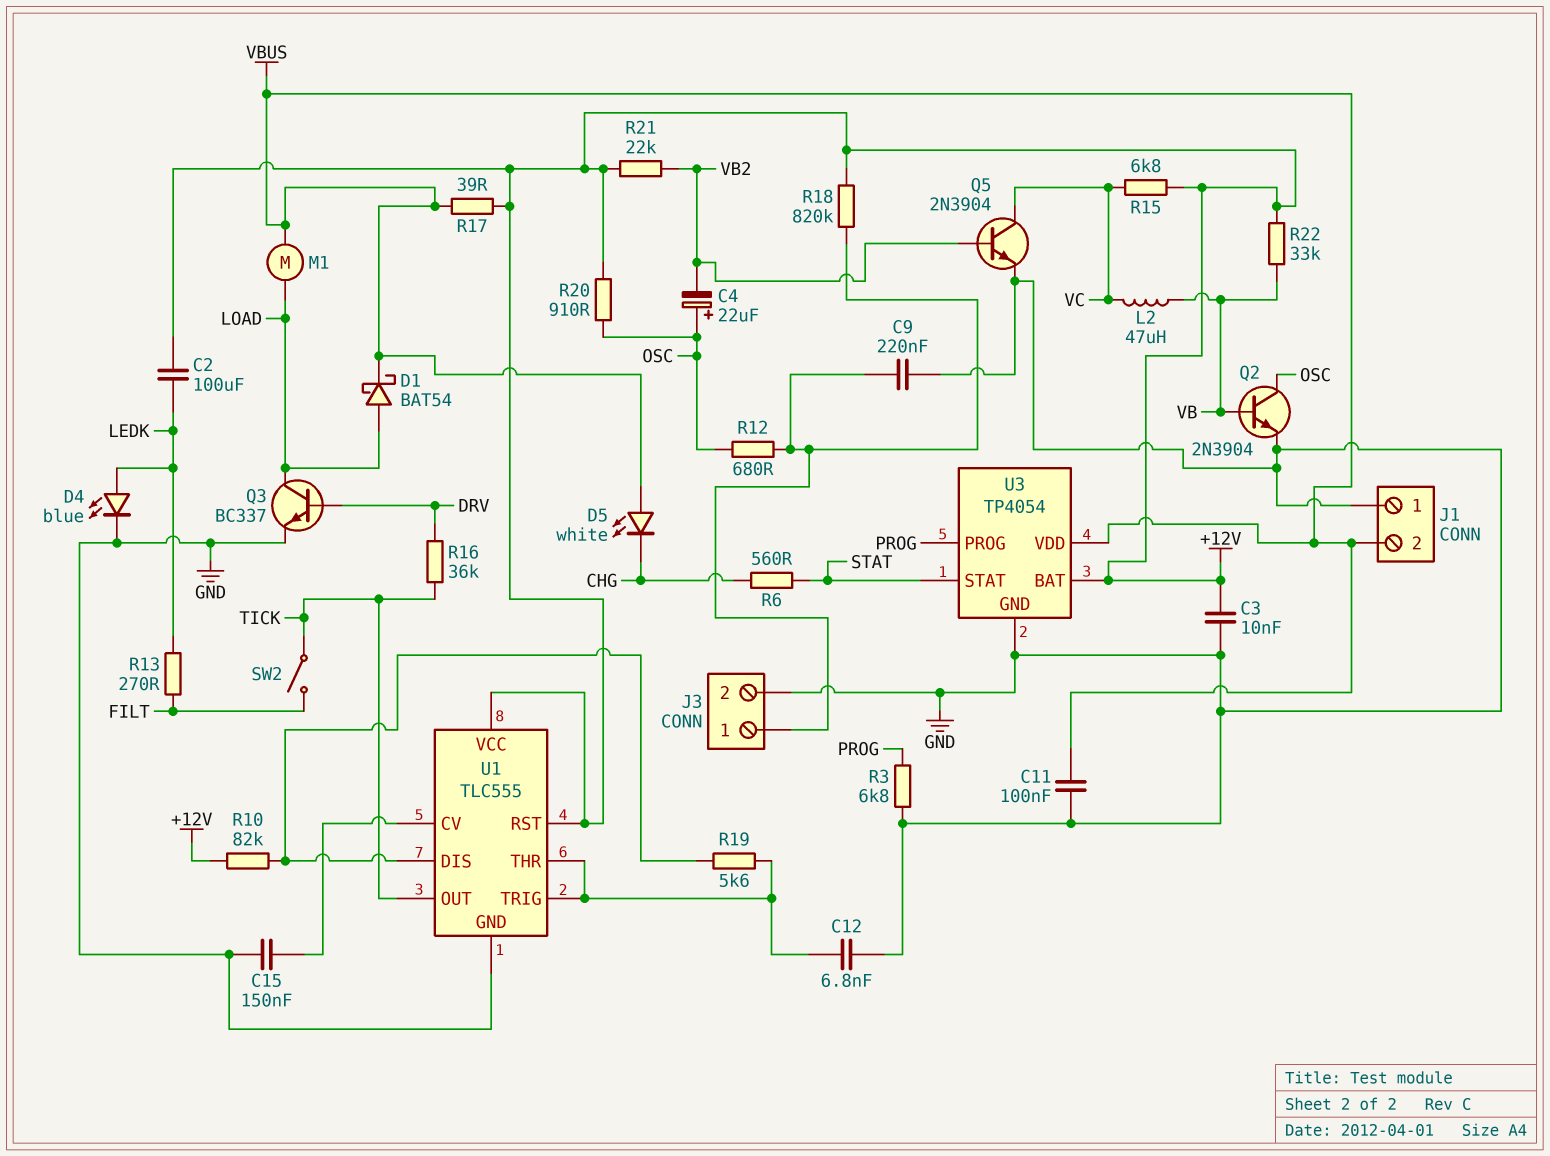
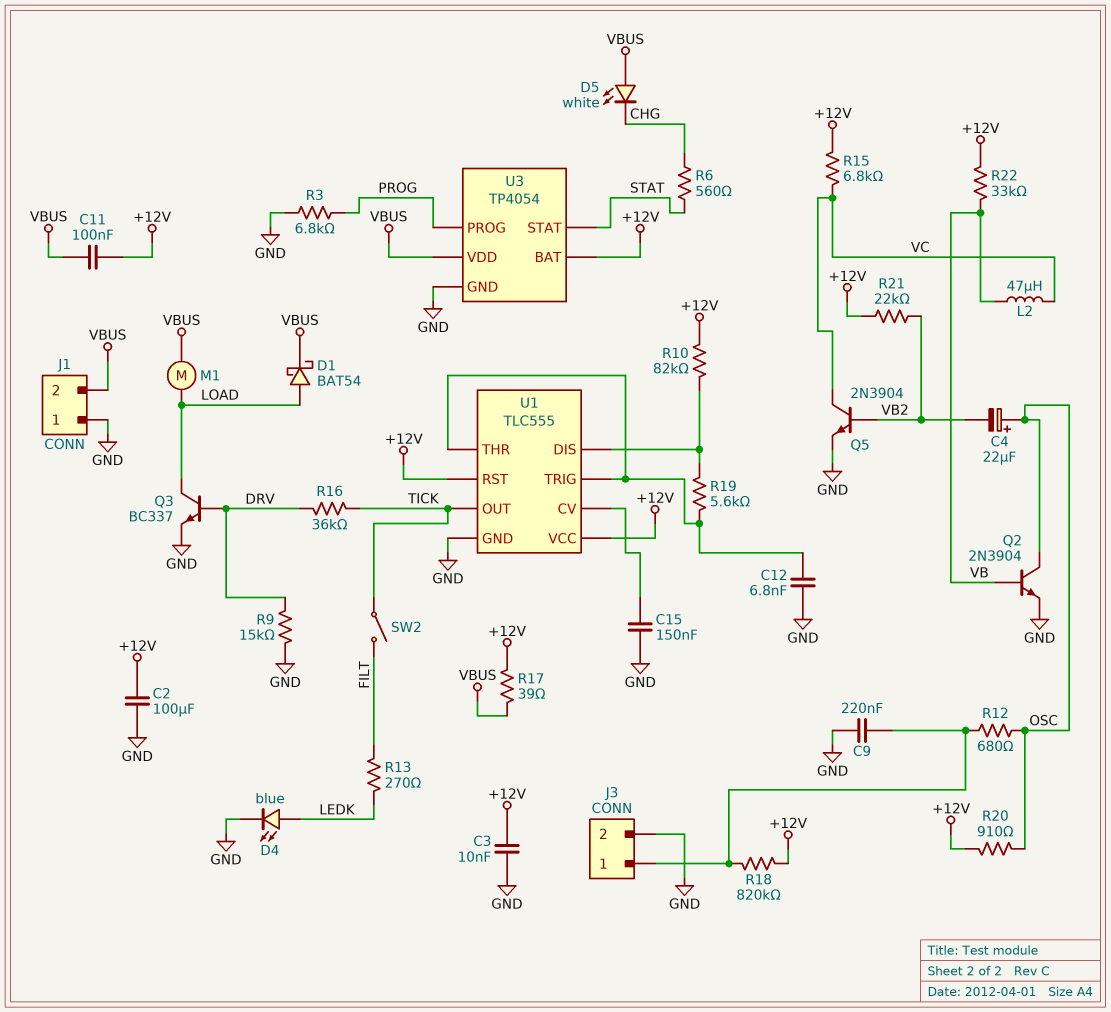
C2: 100uF (+12V, LEDK) -> 100uF (+12V, GND)
C11: 100nF (GND, VBUS) -> 100nF (+12V, VBUS)
R9: none -> 15k (DRV, GND)

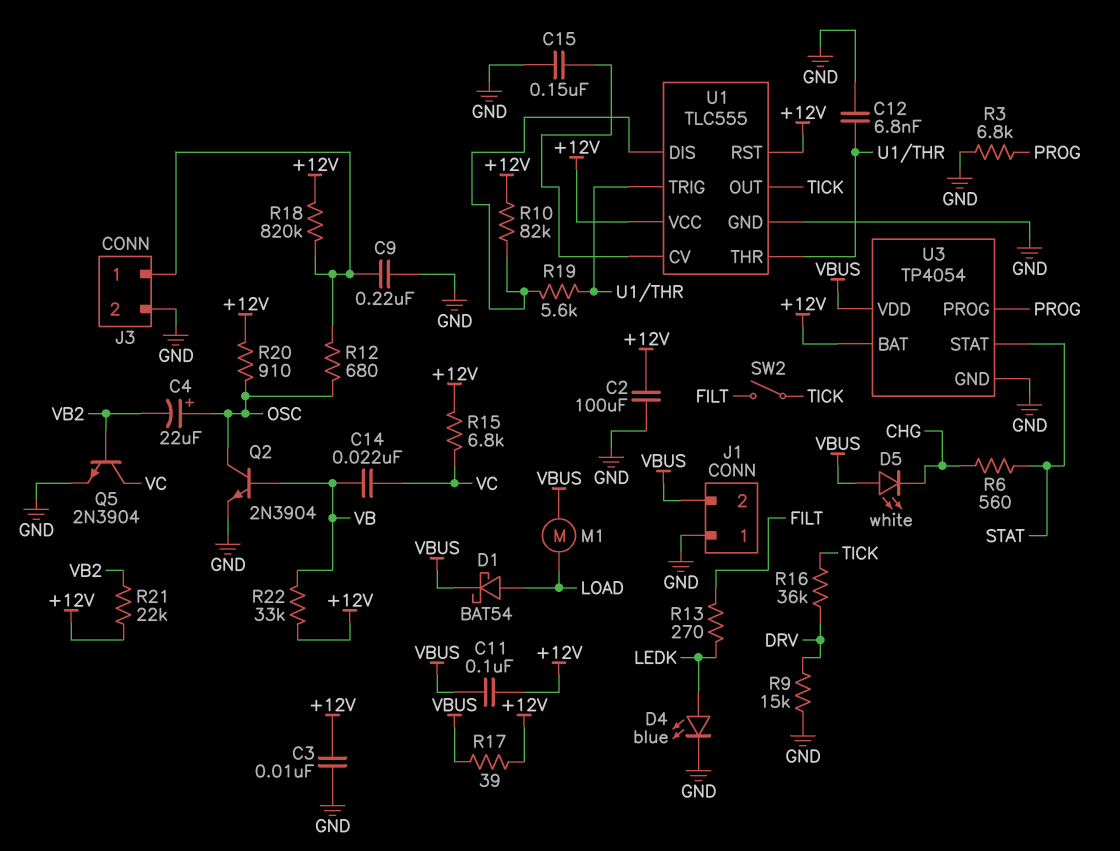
C14: none -> 22nF (VB, VC)
L2: 47uH (VB, VC) -> none
Q3: NPN BC337 (B DRV, C LOAD, E GND) -> none

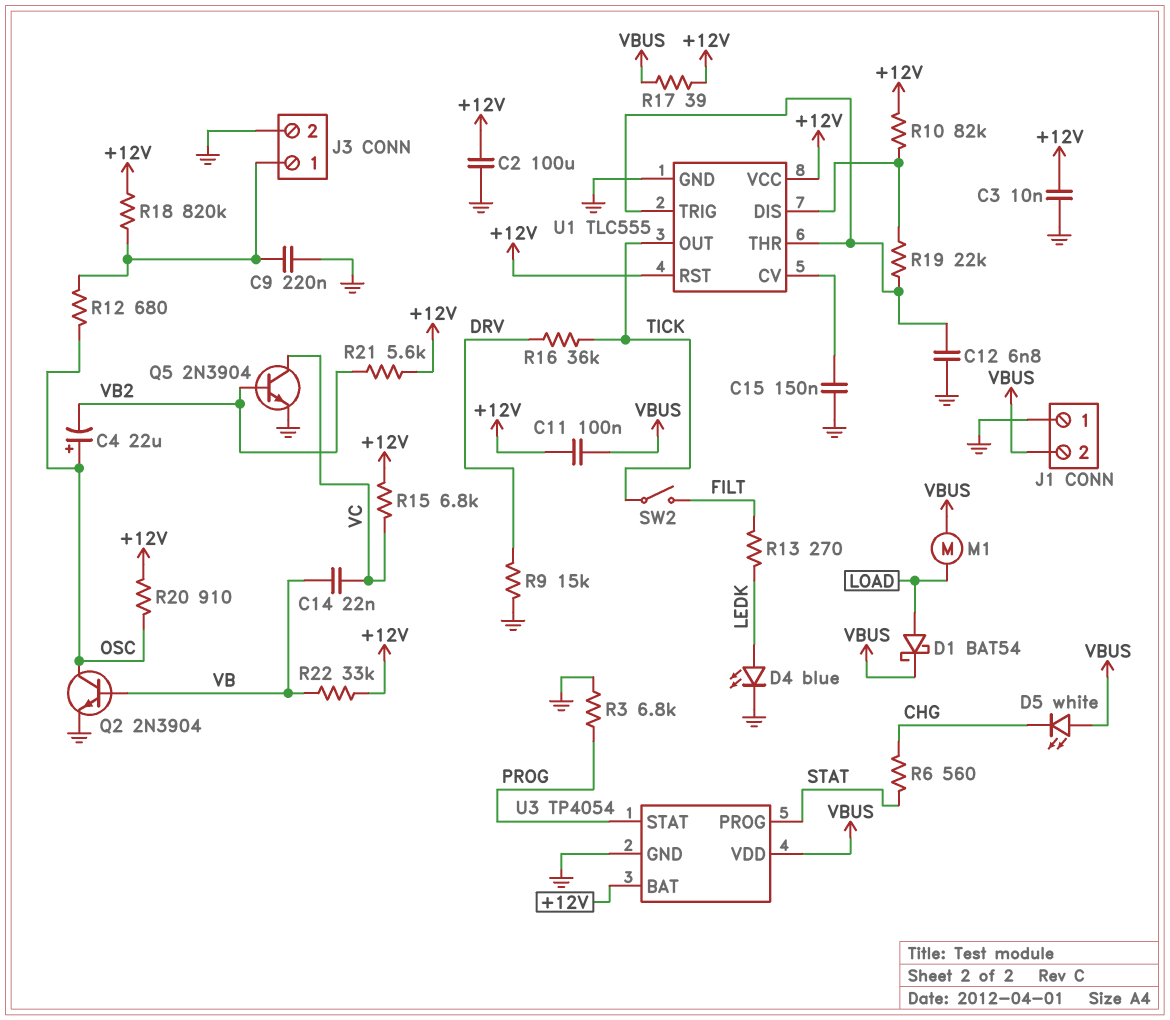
R19: 5.6k (U1/DIS, U1/THR) -> 22k (U1/DIS, U1/THR)
R21: 22k (+12V, VB2) -> 5.6k (+12V, VB2)
U3 pin PROG: PROG -> STAT
U3 pin STAT: STAT -> PROG

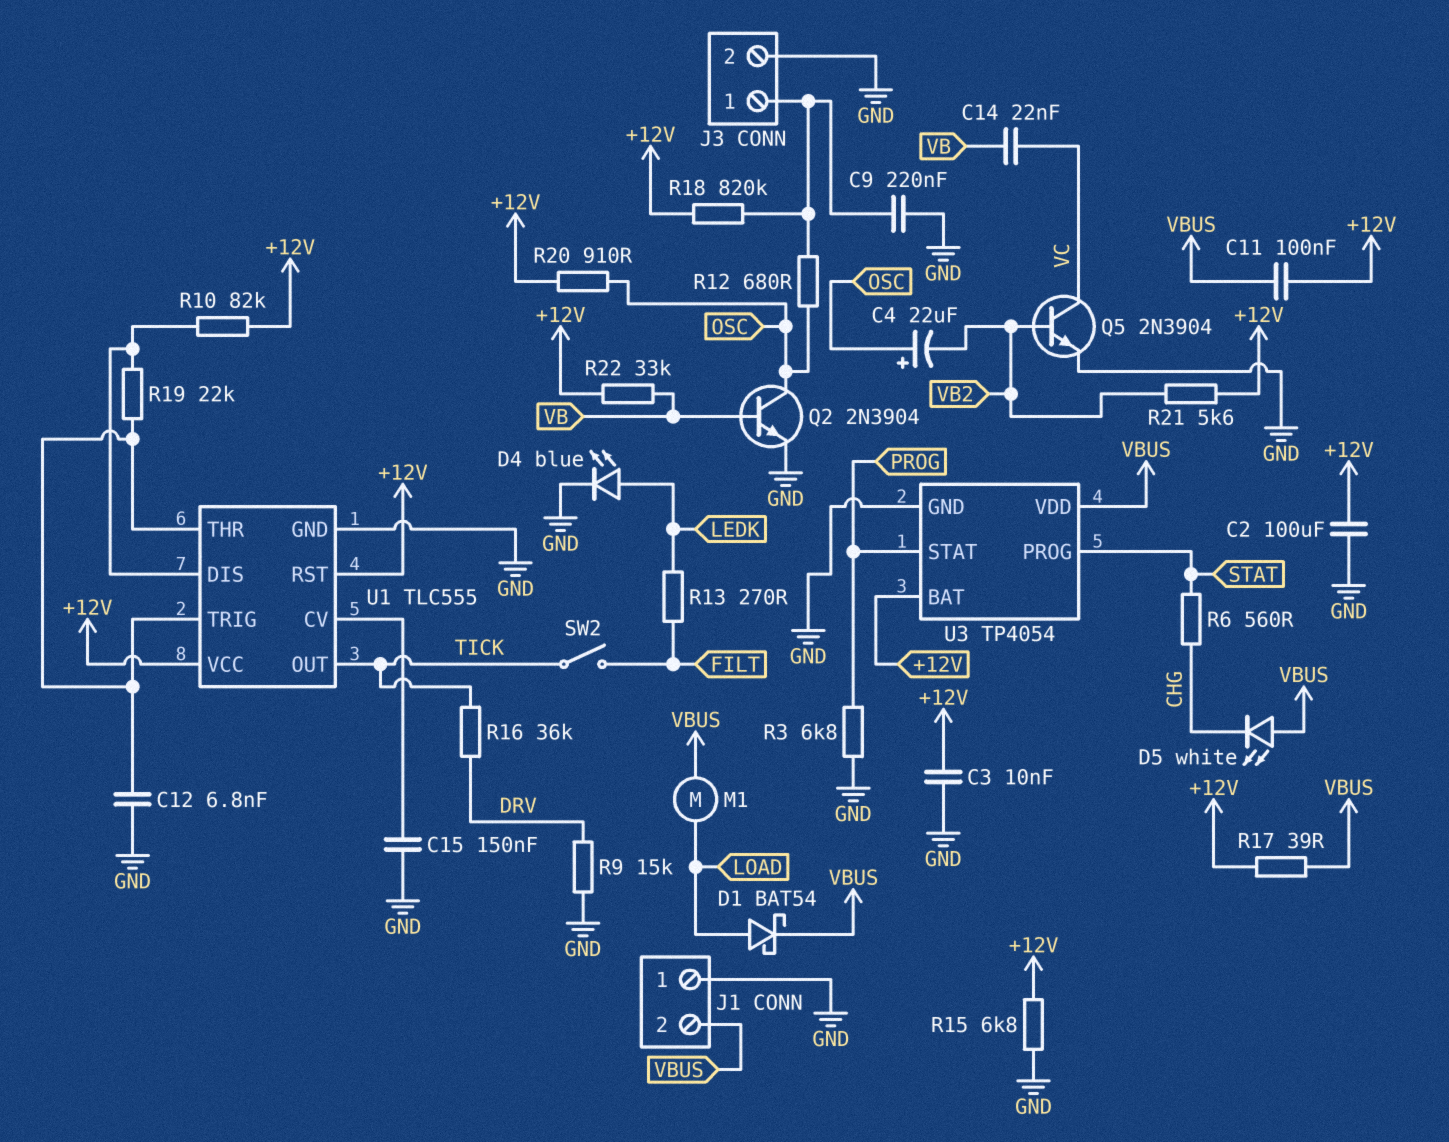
R15: 6.8k (+12V, VC) -> 6.8k (+12V, GND)

